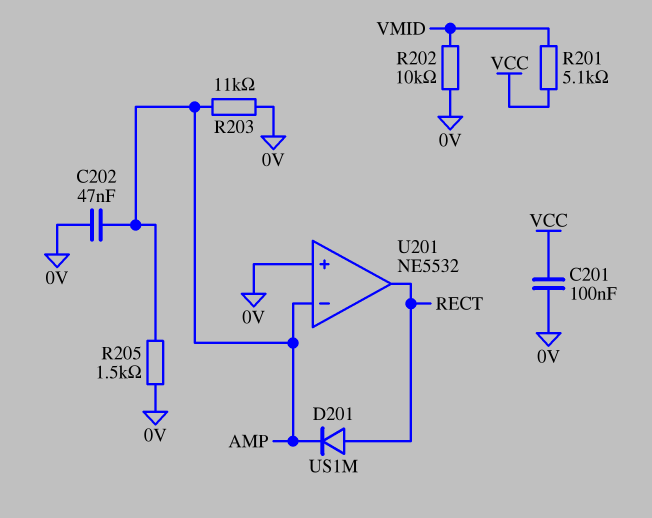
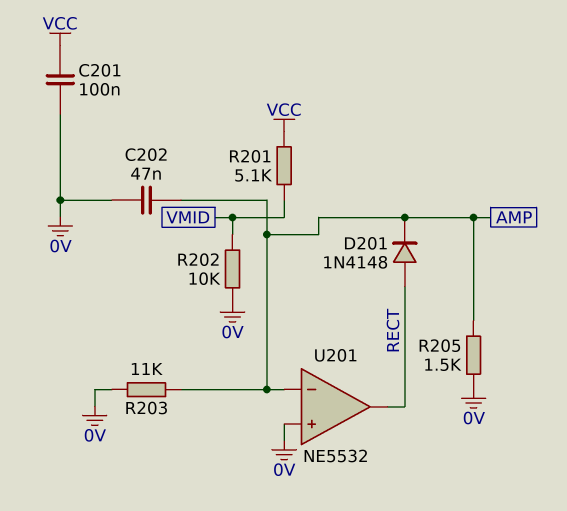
D201: diode US1M (A RECT, K AMP) -> diode 1N4148 (A RECT, K AMP)

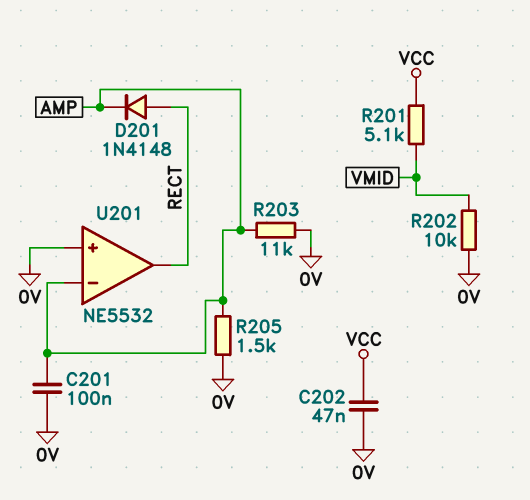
C201: 100nF (0V, VCC) -> 100nF (0V, AMP)
C202: 47nF (0V, AMP) -> 47nF (0V, VCC)

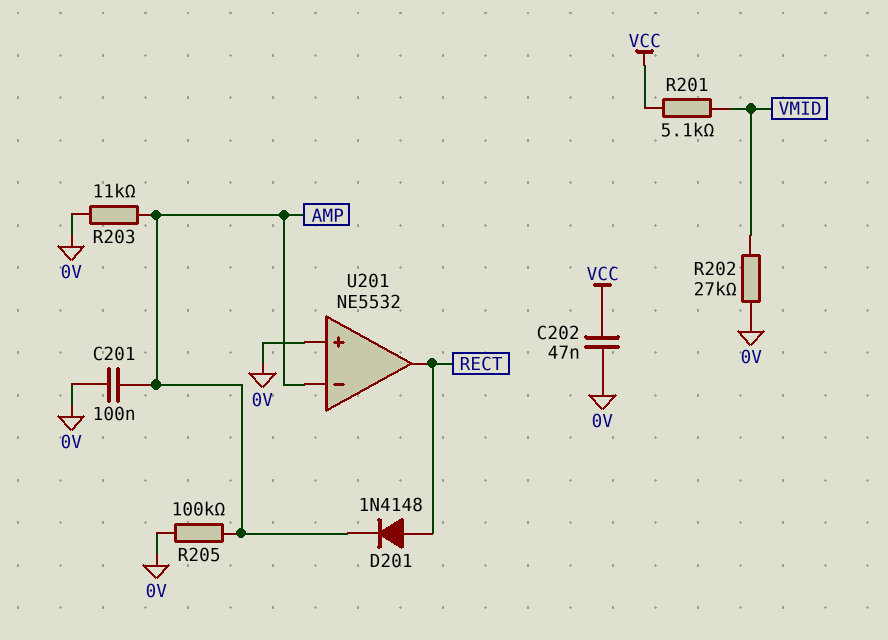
R202: 10k (0V, VMID) -> 27k (0V, VMID)
R205: 1.5k (0V, AMP) -> 100k (0V, AMP)

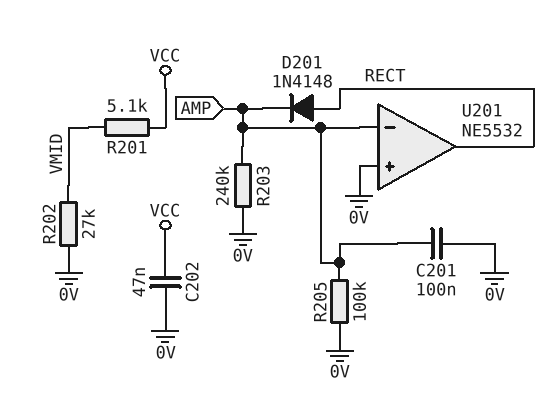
R203: 11k (0V, AMP) -> 240k (0V, AMP)

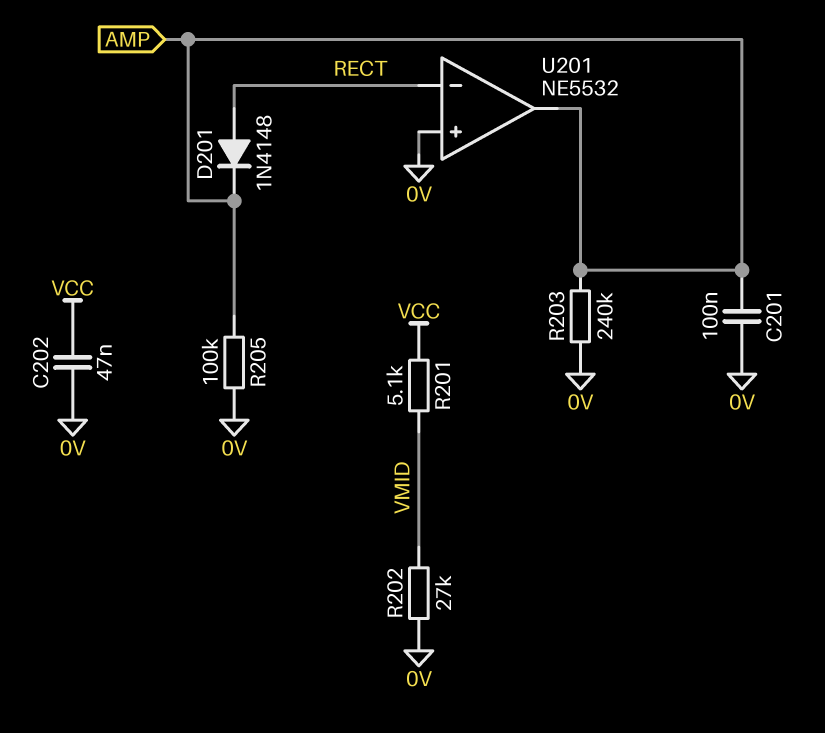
U201 pin in-: AMP -> RECT
U201 pin out: RECT -> AMP

